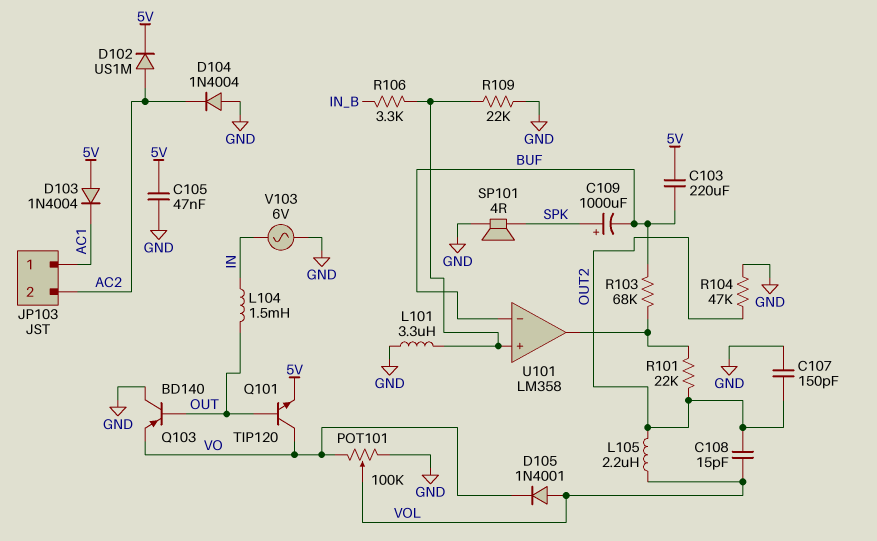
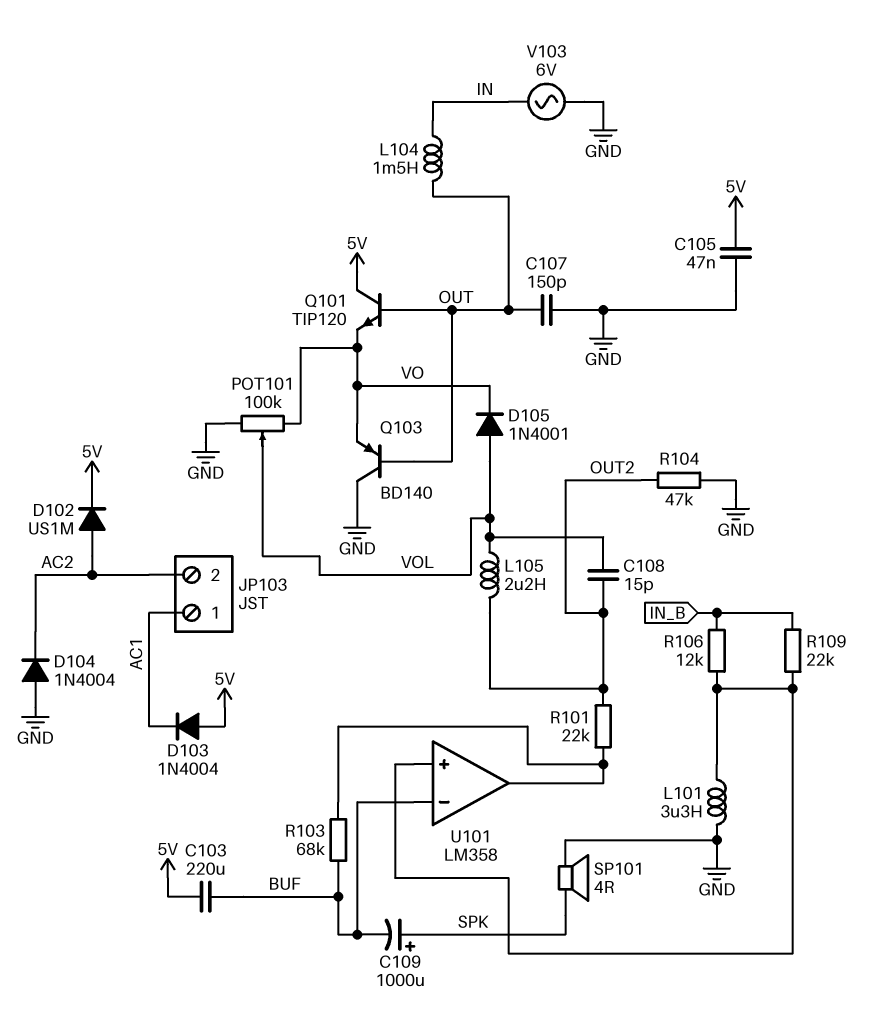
C107: 150pF (GND, OUT2) -> 150pF (GND, OUT)
Q101: NPN TIP120 (B OUT, C VO, E 5V) -> NPN TIP120 (B OUT, C 5V, E VO)
R106: 3.3k (IN_B, U101/in+) -> 12k (IN_B, U101/in+)
R109: 22k (GND, U101/in+) -> 22k (IN_B, U101/in+)

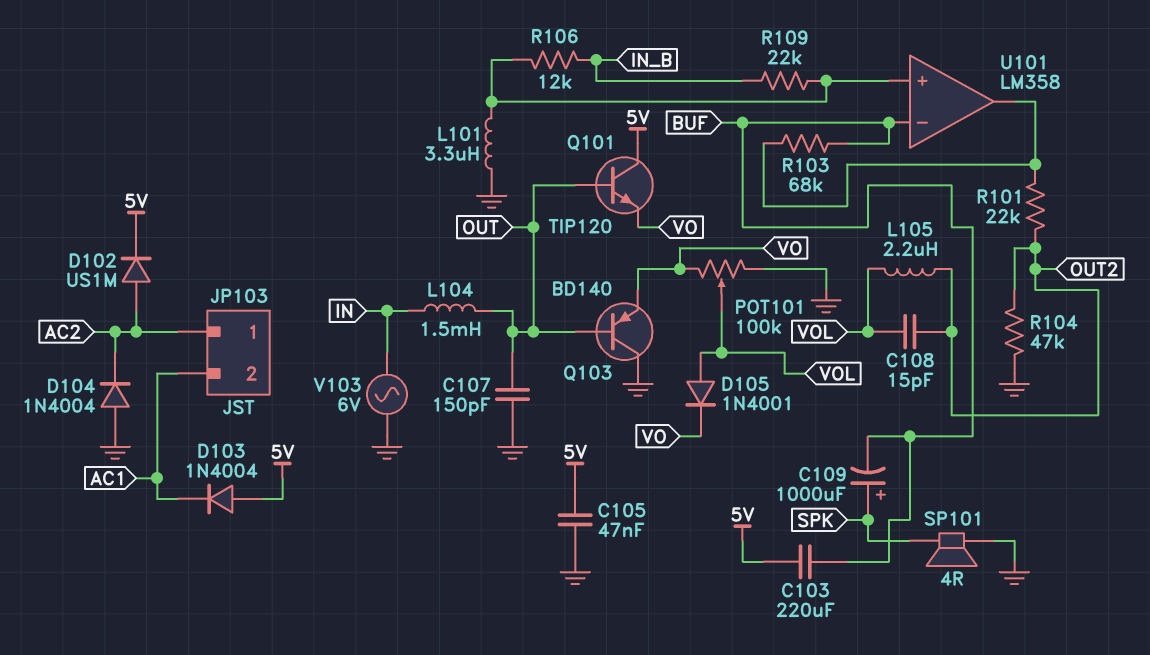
JP103 pin 1: AC1 -> AC2
JP103 pin 2: AC2 -> AC1

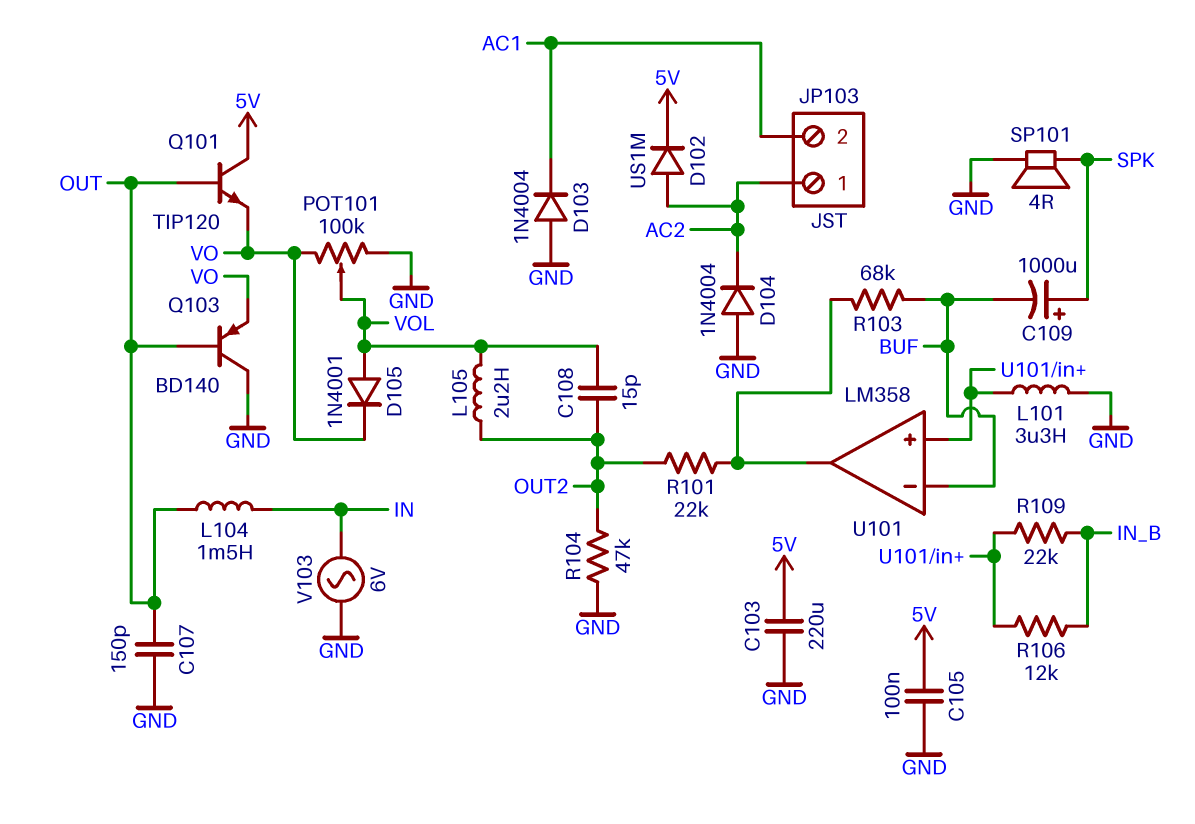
C103: 220uF (5V, BUF) -> 220uF (5V, GND)
C105: 47nF (5V, GND) -> 100nF (5V, GND)
D103: diode 1N4004 (A 5V, K AC1) -> diode 1N4004 (A GND, K AC1)

